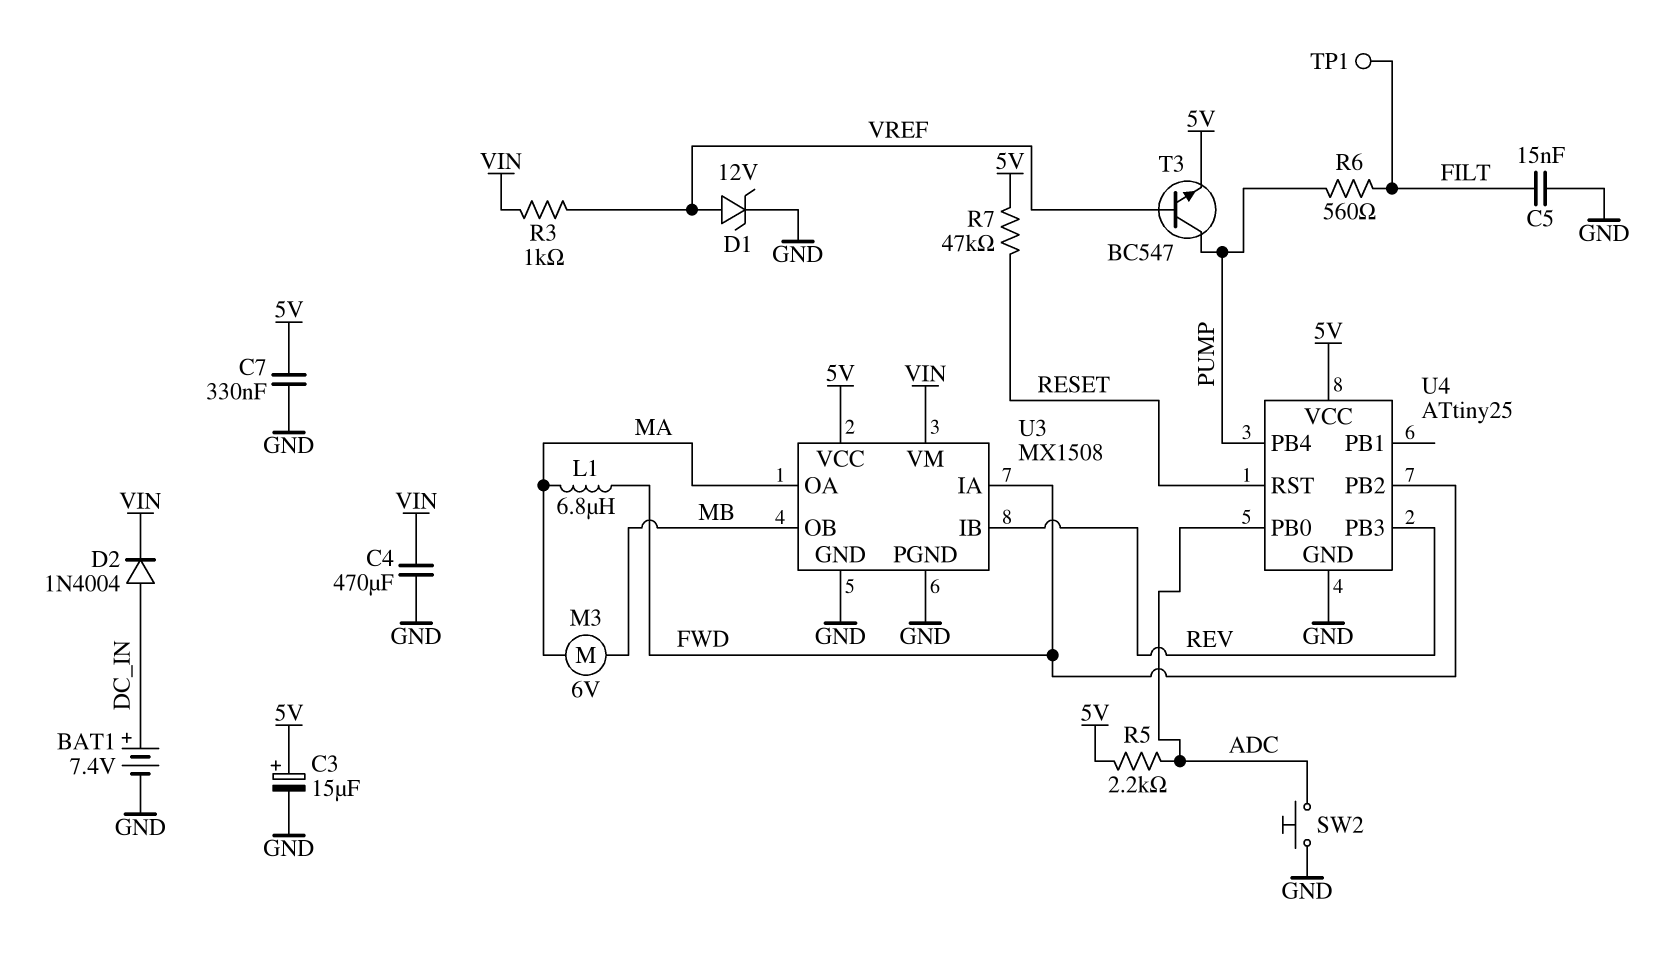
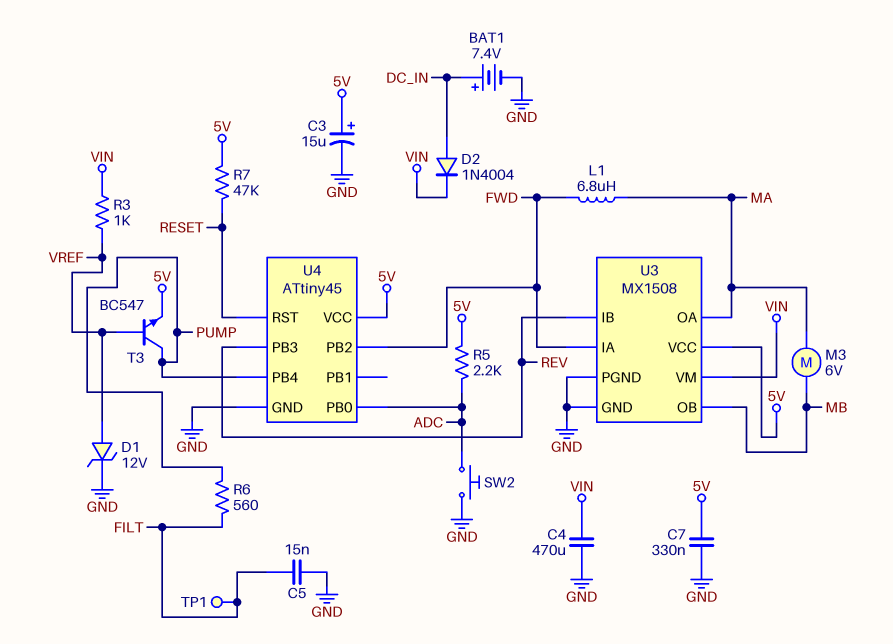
U4: ATtiny25 -> ATtiny45

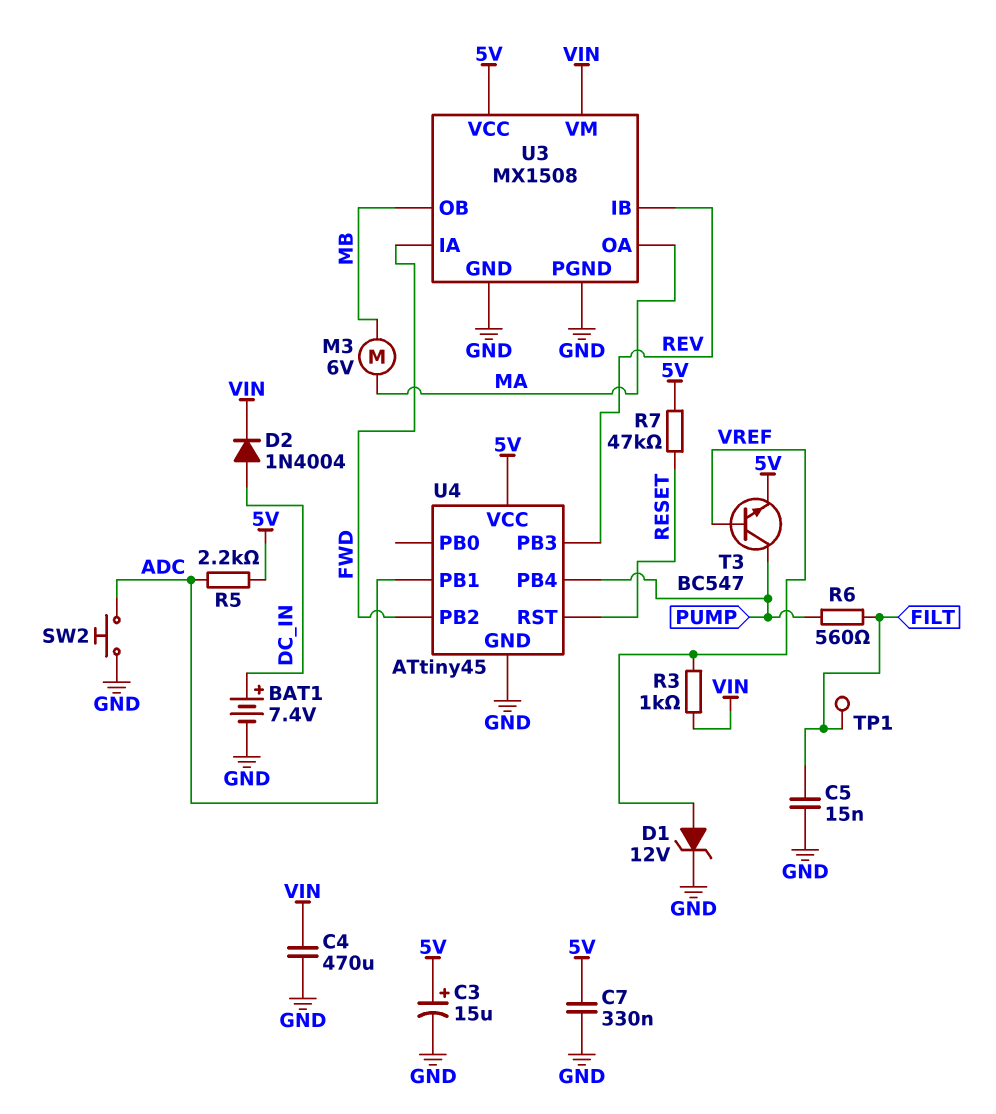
L1: 6.8uH (FWD, MA) -> none
U4 pin PB0: ADC -> none
U4 pin PB1: none -> ADC

